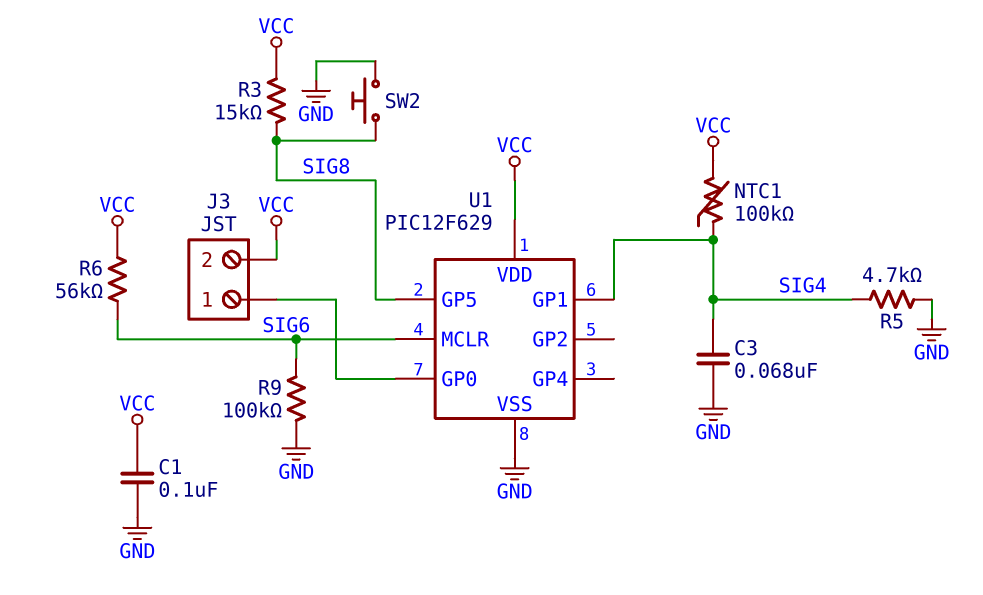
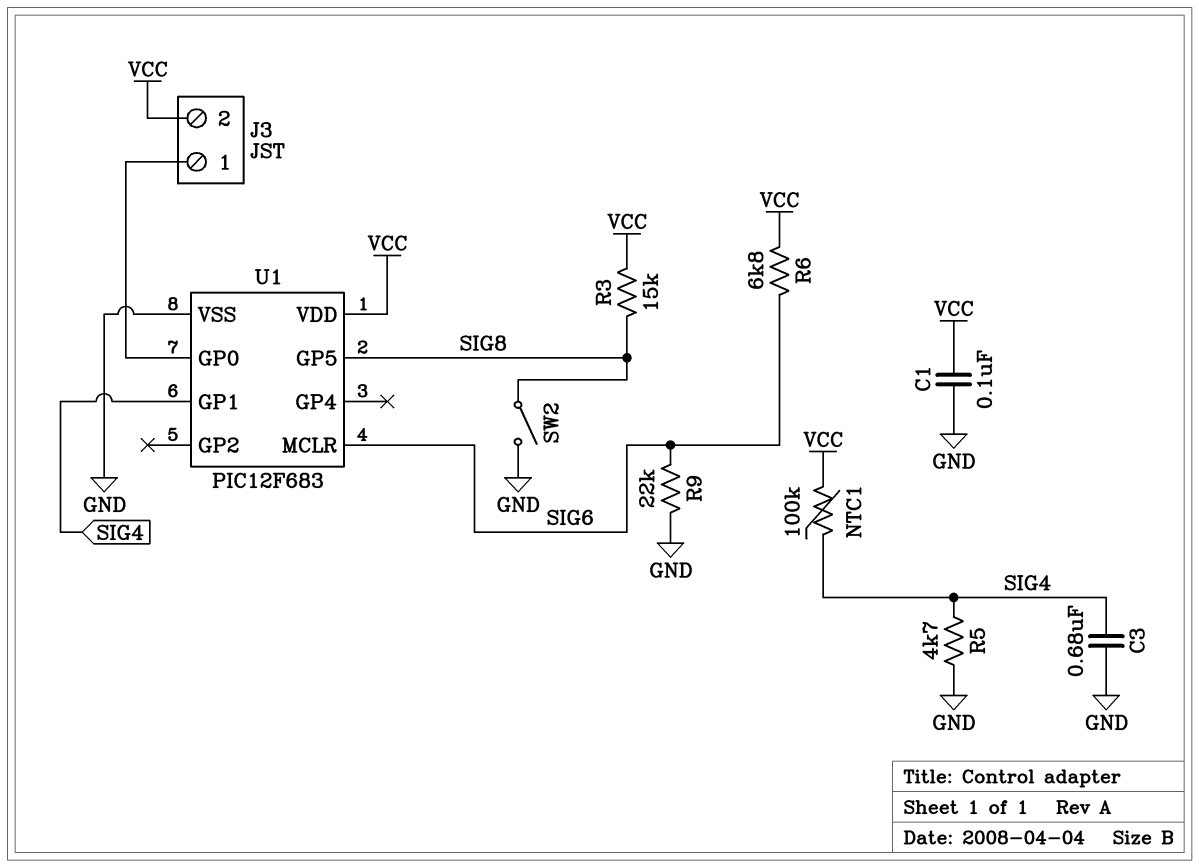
C3: 68nF (GND, SIG4) -> 680nF (GND, SIG4)
R6: 56k (SIG6, VCC) -> 6.8k (SIG6, VCC)
R9: 100k (GND, SIG6) -> 22k (GND, SIG6)
SW2: button (GND, SIG8) -> switch (GND, SIG8)
U1: PIC12F629 -> PIC12F683

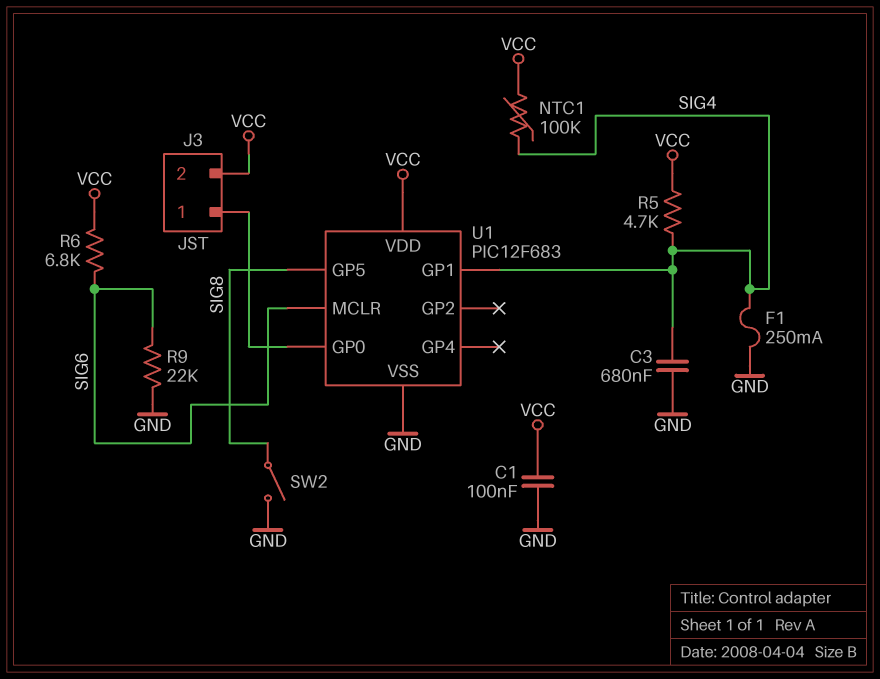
F1: none -> 250mA (GND, SIG4)
R3: 15k (SIG8, VCC) -> none
R5: 4.7k (GND, SIG4) -> 4.7k (SIG4, VCC)

